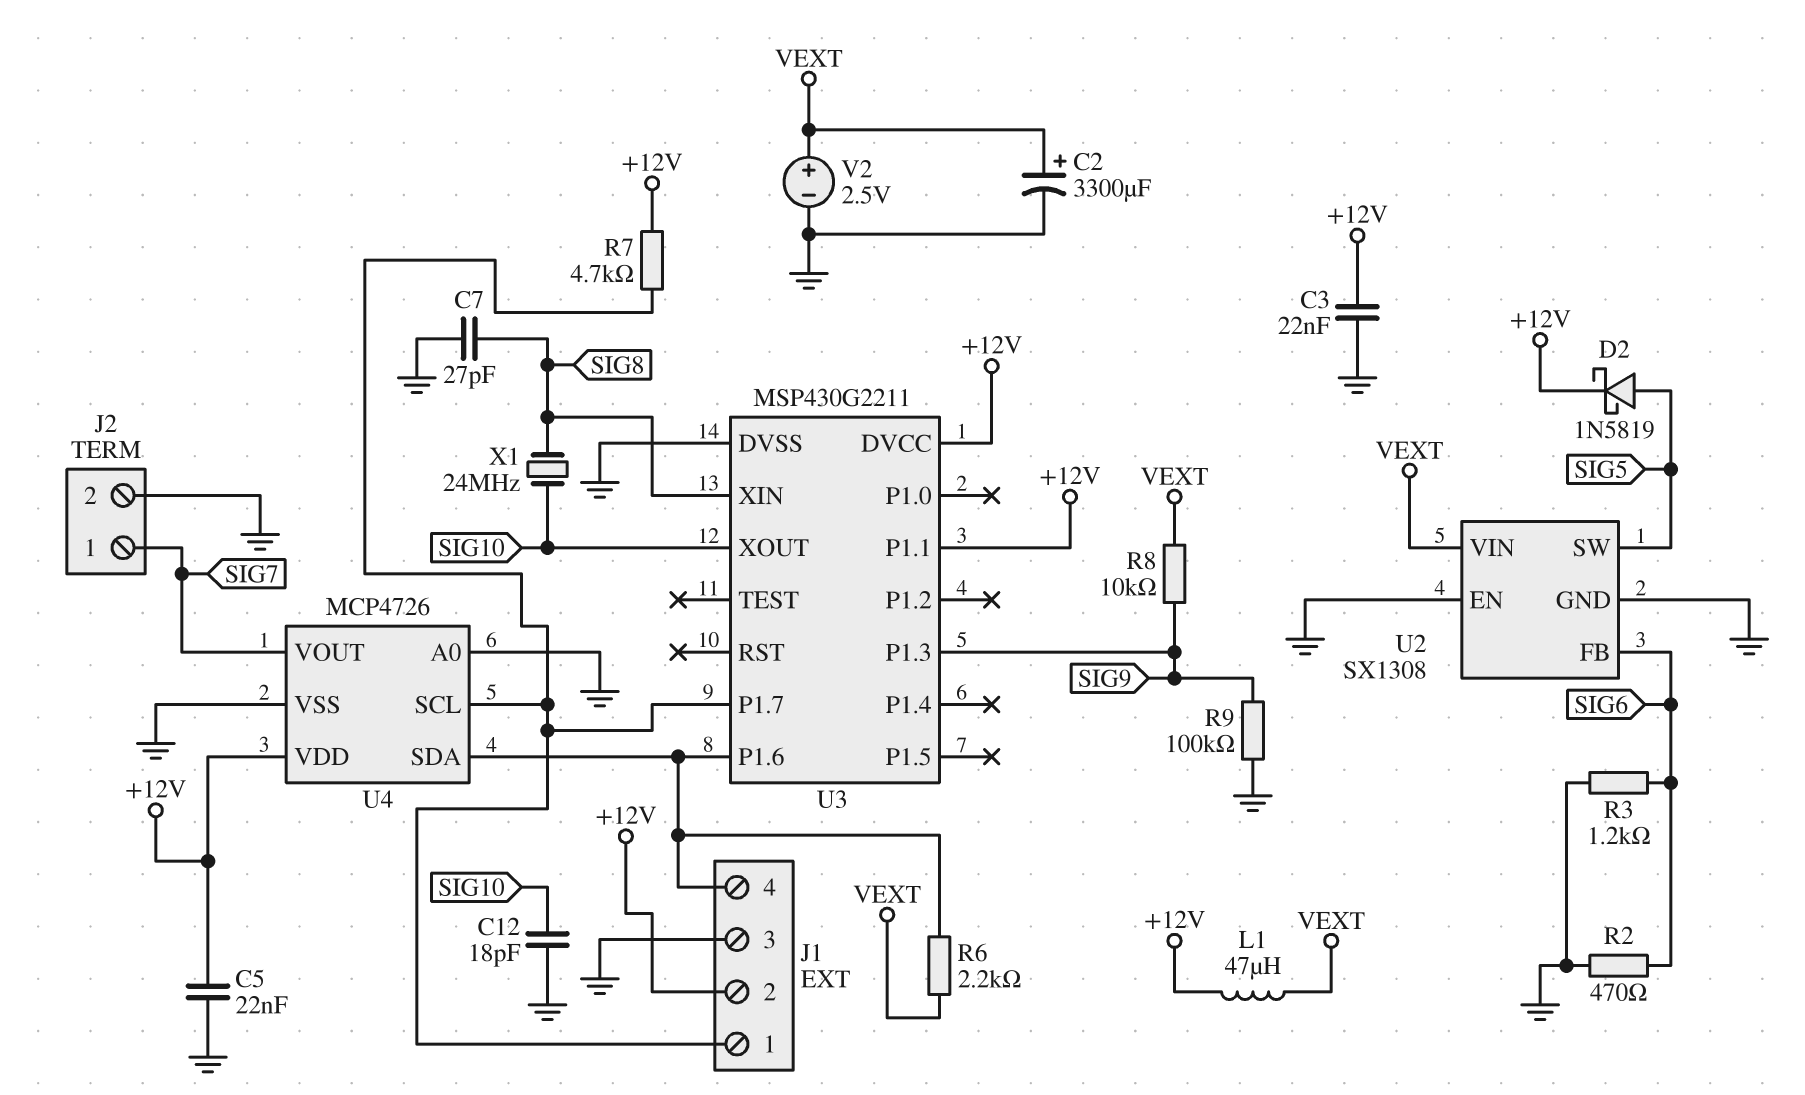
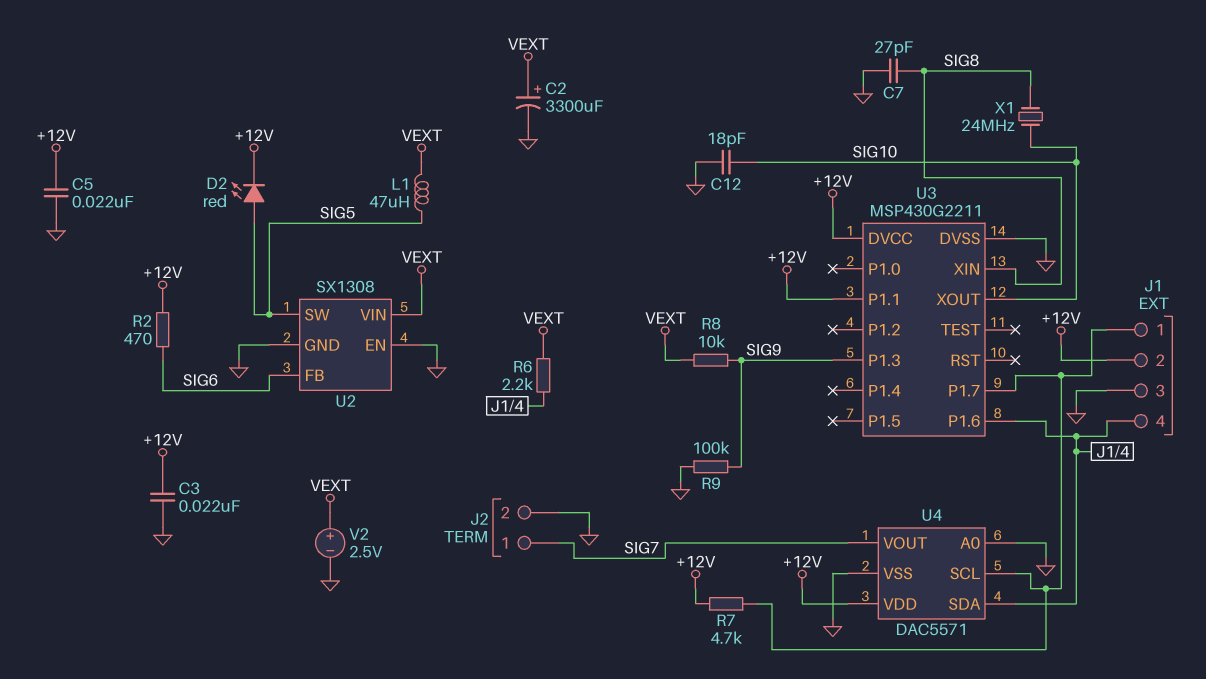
D2: schottky 1N5819 (A SIG5, K +12V) -> LED red (A SIG5, K +12V)
L1: 47uH (+12V, VEXT) -> 47uH (SIG5, VEXT)
R2: 470 (GND, SIG6) -> 470 (+12V, SIG6)
R3: 1.2k (GND, SIG6) -> none
U4: MCP4726 -> DAC5571

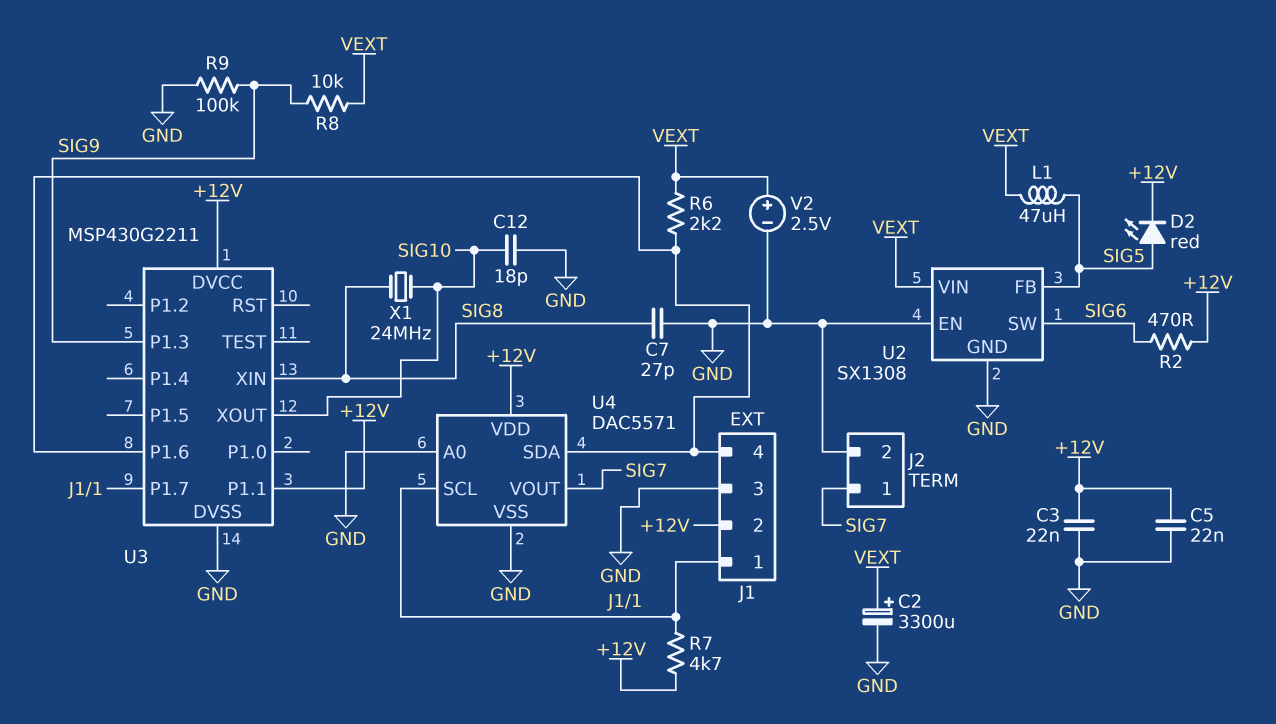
U2 pin FB: SIG6 -> SIG5
U2 pin SW: SIG5 -> SIG6

